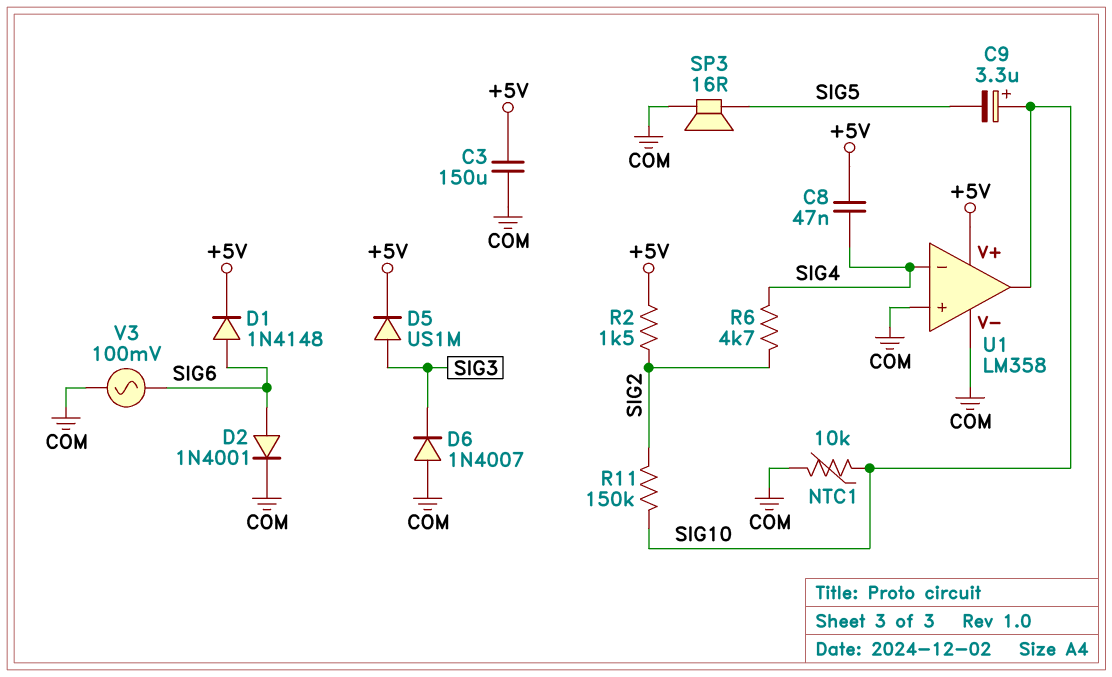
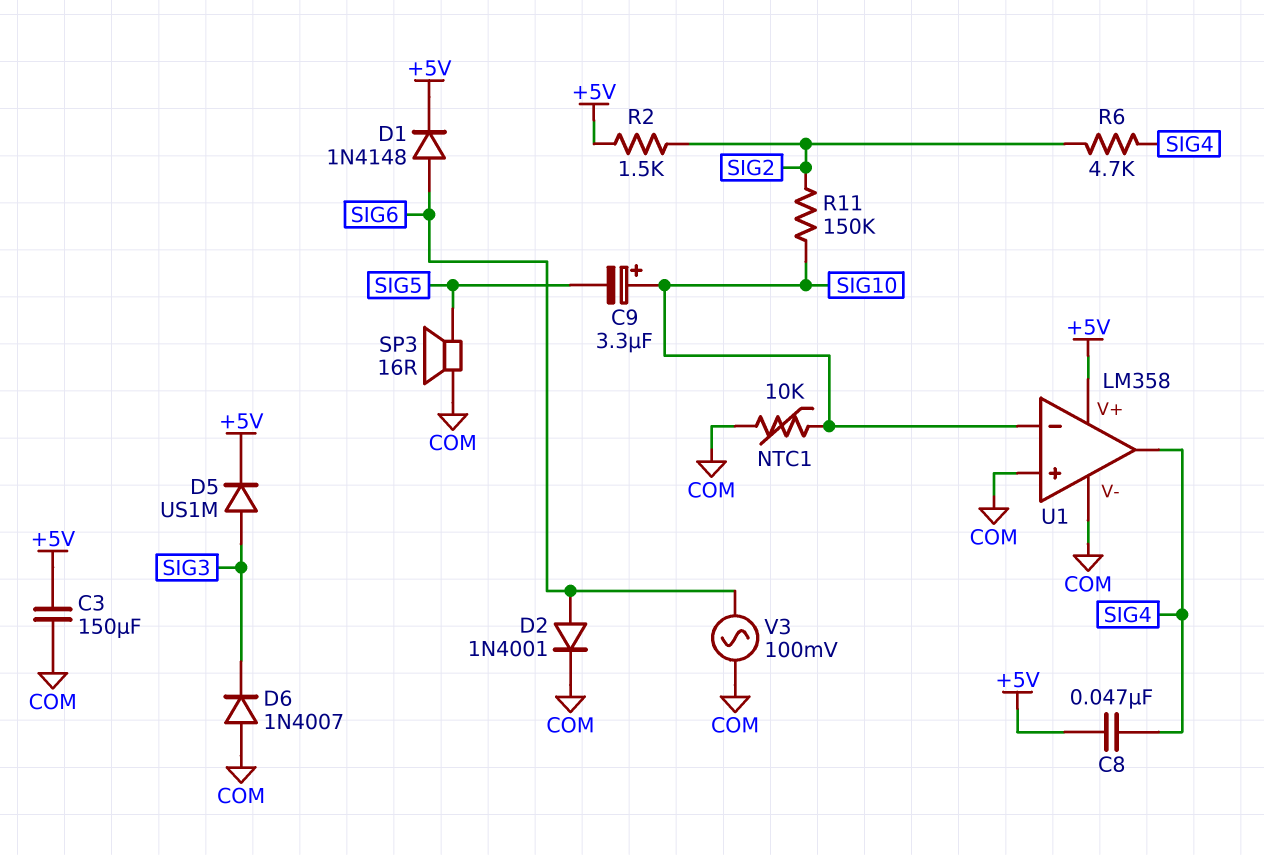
U1 pin in-: SIG4 -> SIG10
U1 pin out: SIG10 -> SIG4

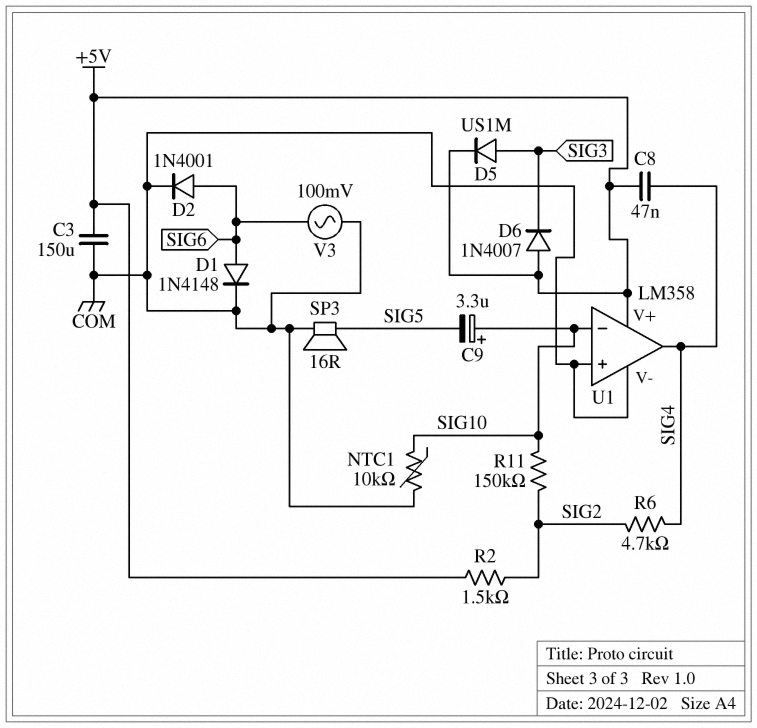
D1: diode 1N4148 (A SIG6, K +5V) -> diode 1N4148 (A SIG6, K COM)
D6: diode 1N4007 (A COM, K SIG3) -> diode 1N4007 (A +5V, K SIG3)

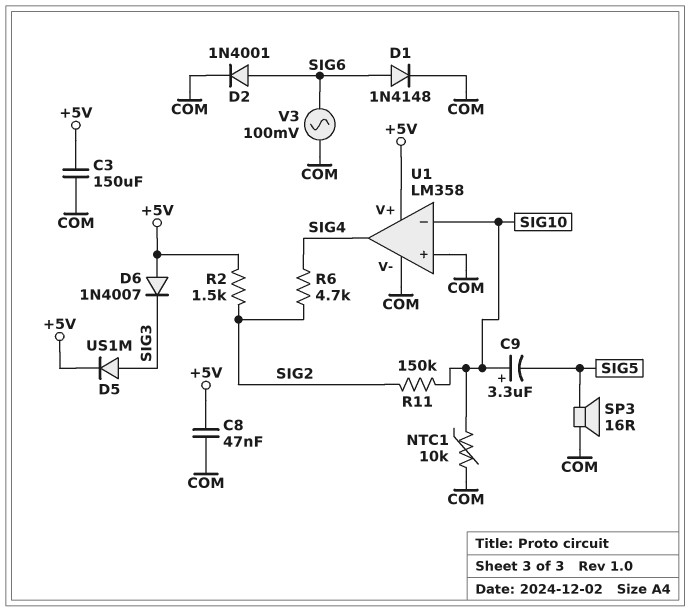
C8: 47nF (+5V, SIG4) -> 47nF (+5V, COM)

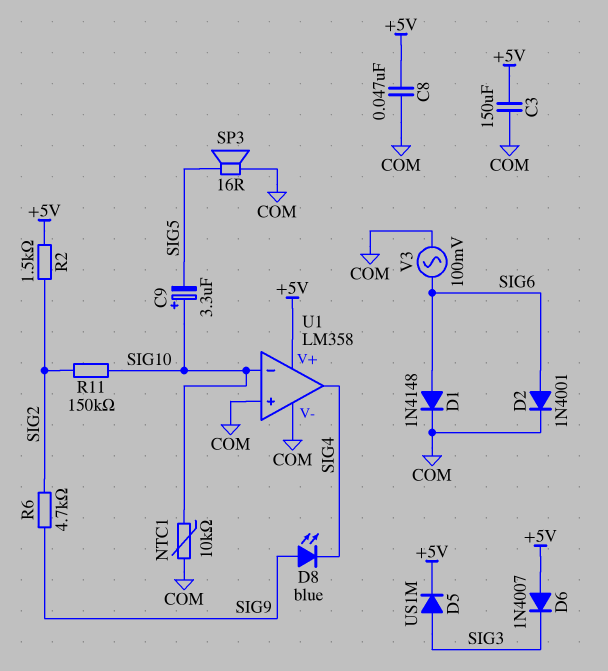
D8: none -> LED blue (A SIG9, K SIG4)
R6: 4.7k (SIG2, SIG4) -> 4.7k (SIG2, SIG9)

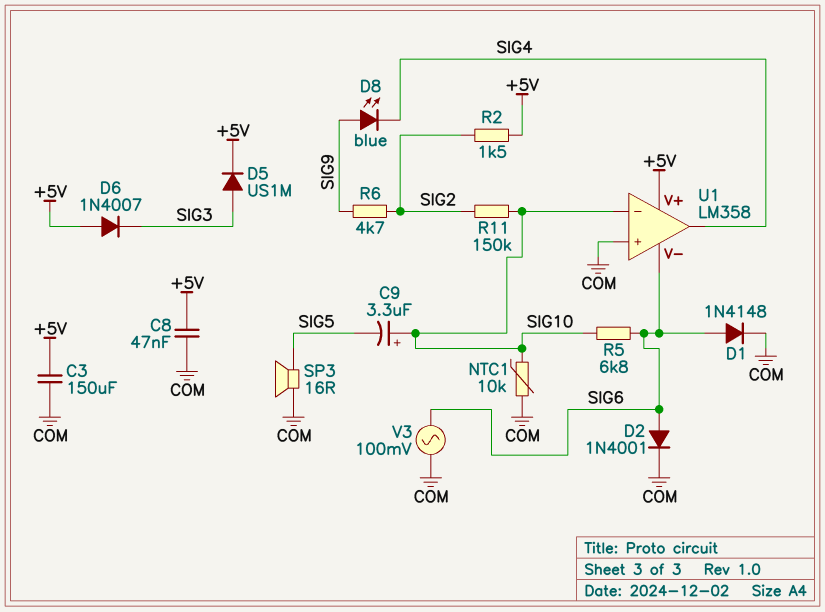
R5: none -> 6.8k (SIG6, SIG10)
U1 pin V-: COM -> SIG6

